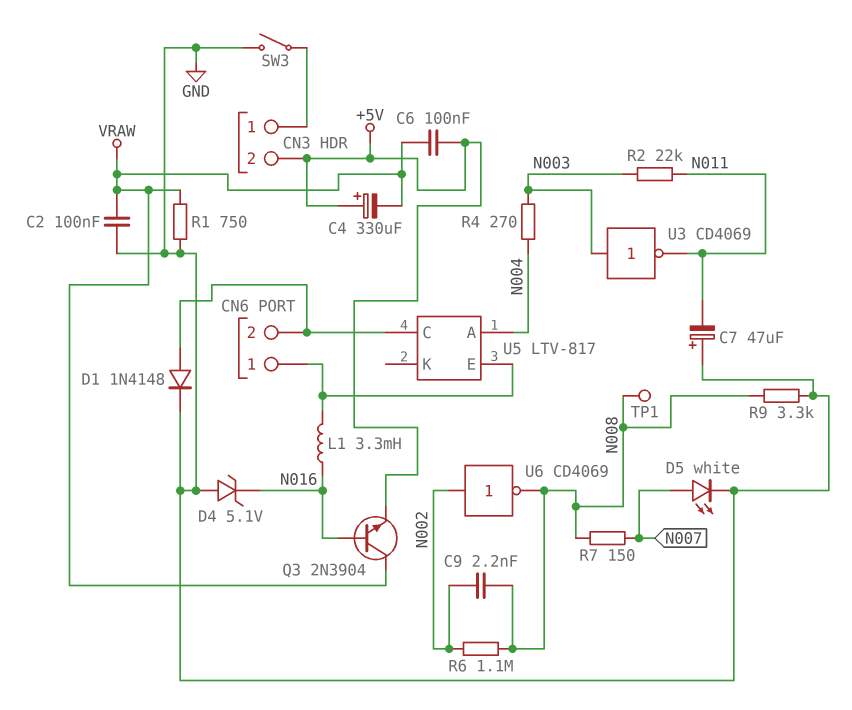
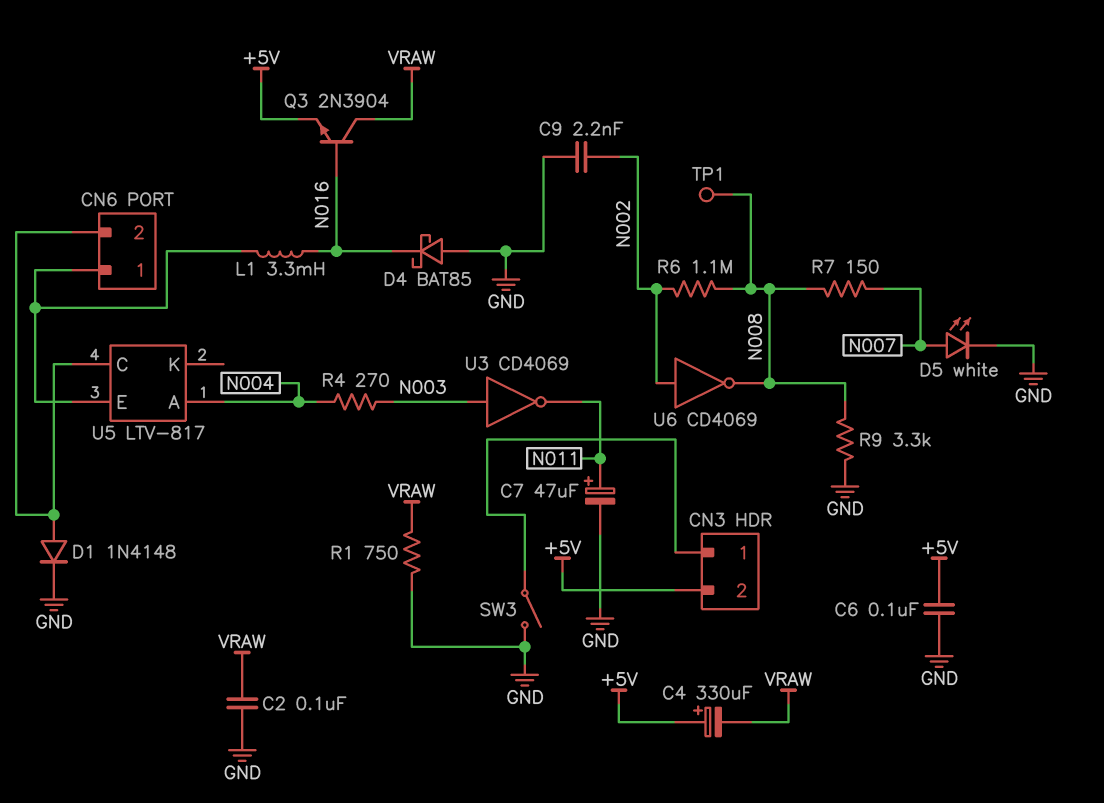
C6: 100nF (+5V, VRAW) -> 100nF (+5V, GND)
C7: 47uF (plus GND, minus N011) -> 47uF (plus N011, minus GND)
C9: 2.2nF (N002, N008) -> 2.2nF (GND, N002)
D4: zener 5.1V (A GND, K N016) -> schottky BAT85 (A GND, K N016)
R2: 22k (N003, N011) -> none

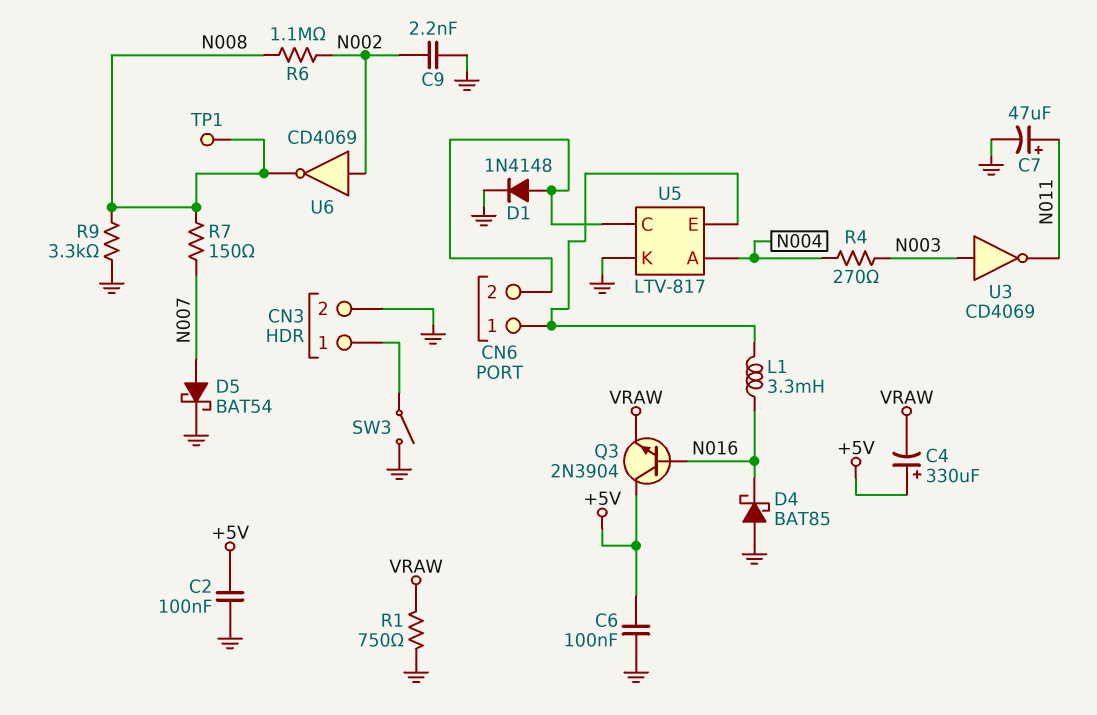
C2: 100nF (GND, VRAW) -> 100nF (+5V, GND)
CN3 pin 2: +5V -> GND
D5: LED white (A N007, K GND) -> schottky BAT54 (A N007, K GND)
Q3: NPN 2N3904 (B N016, C VRAW, E +5V) -> NPN 2N3904 (B N016, C +5V, E VRAW)
U5 pin K: none -> GND

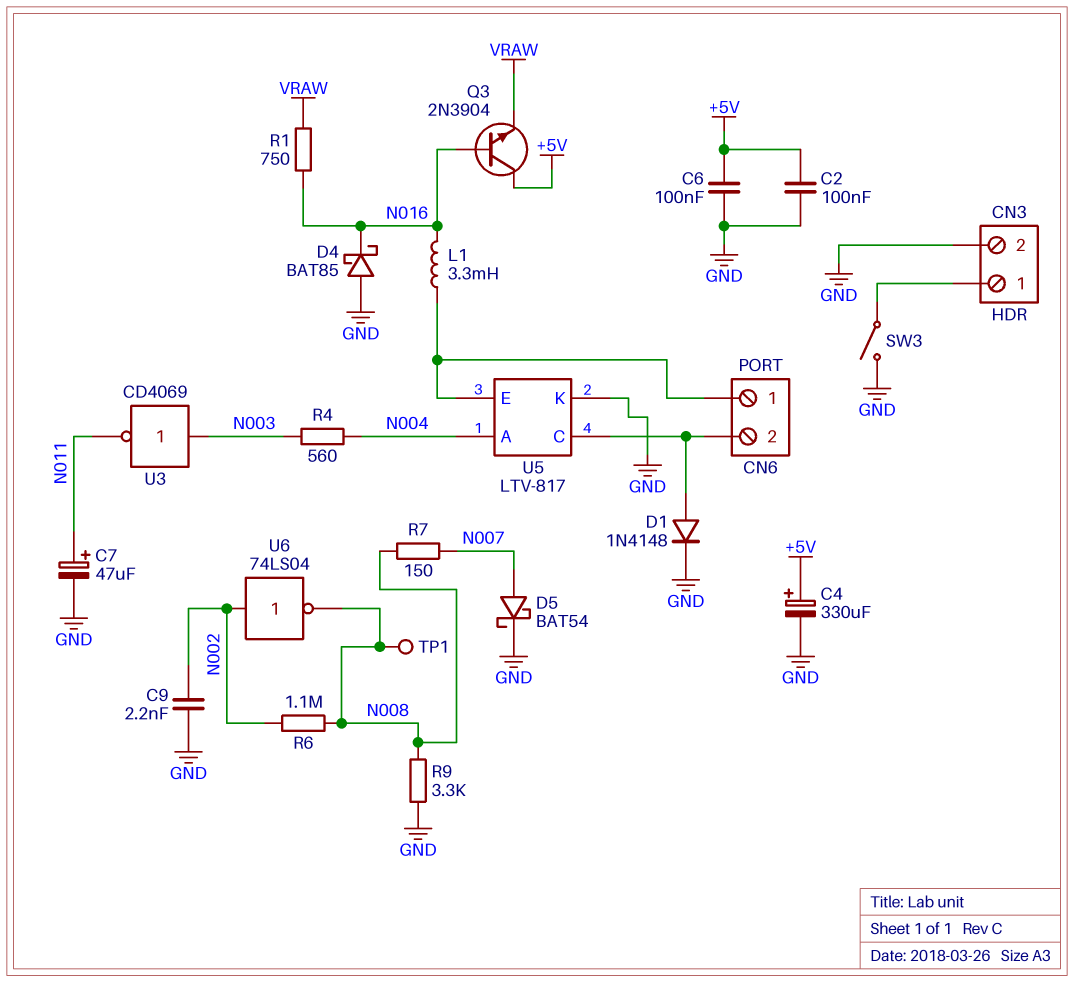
C4: 330uF (plus +5V, minus VRAW) -> 330uF (plus +5V, minus GND)
R1: 750 (GND, VRAW) -> 750 (N016, VRAW)
R4: 270 (N003, N004) -> 560 (N003, N004)
U6: NOT CD4069 (in N002, out N008) -> NOT 74LS04 (in N002, out N008)

